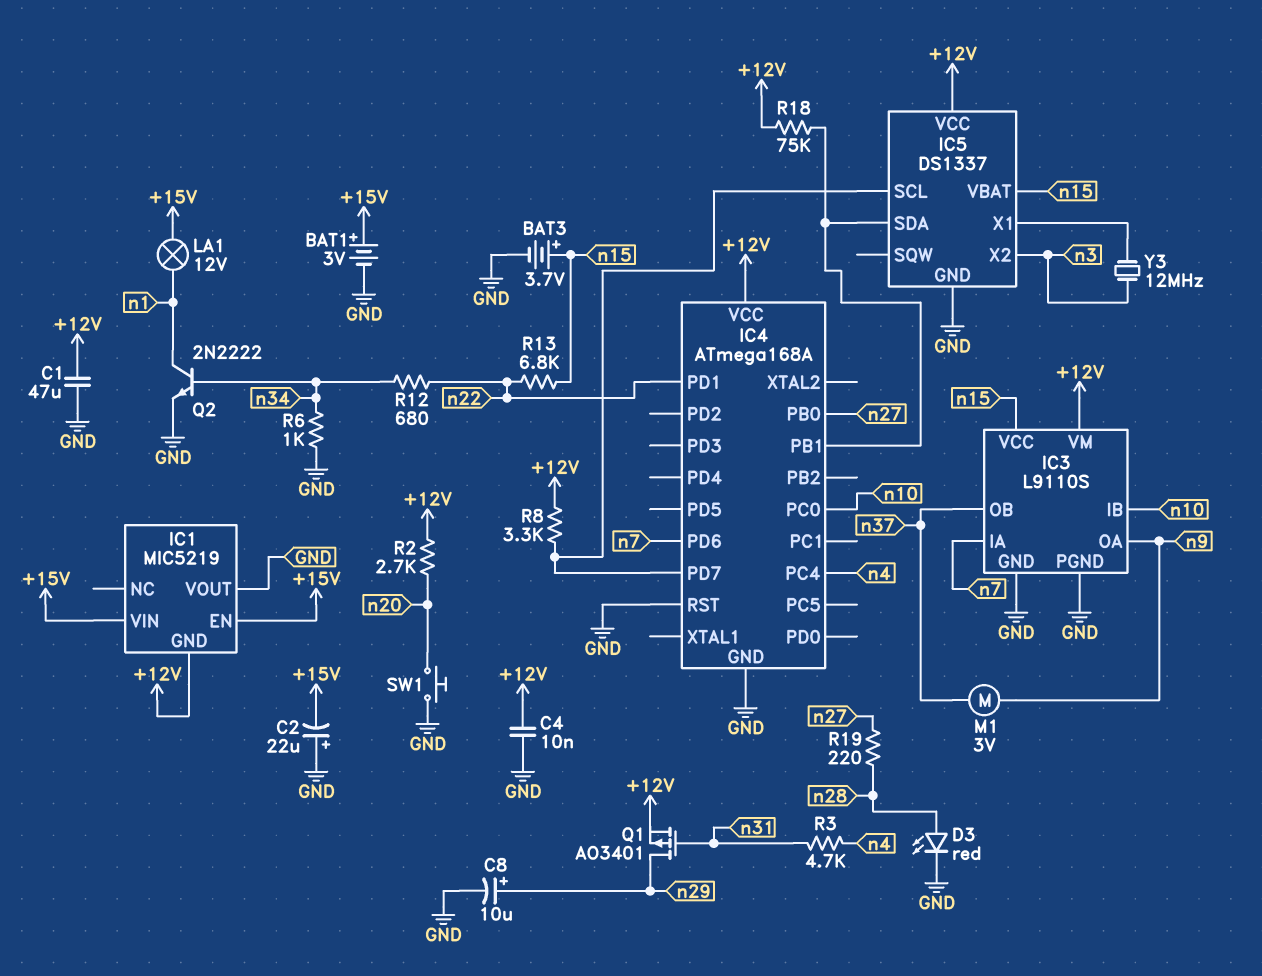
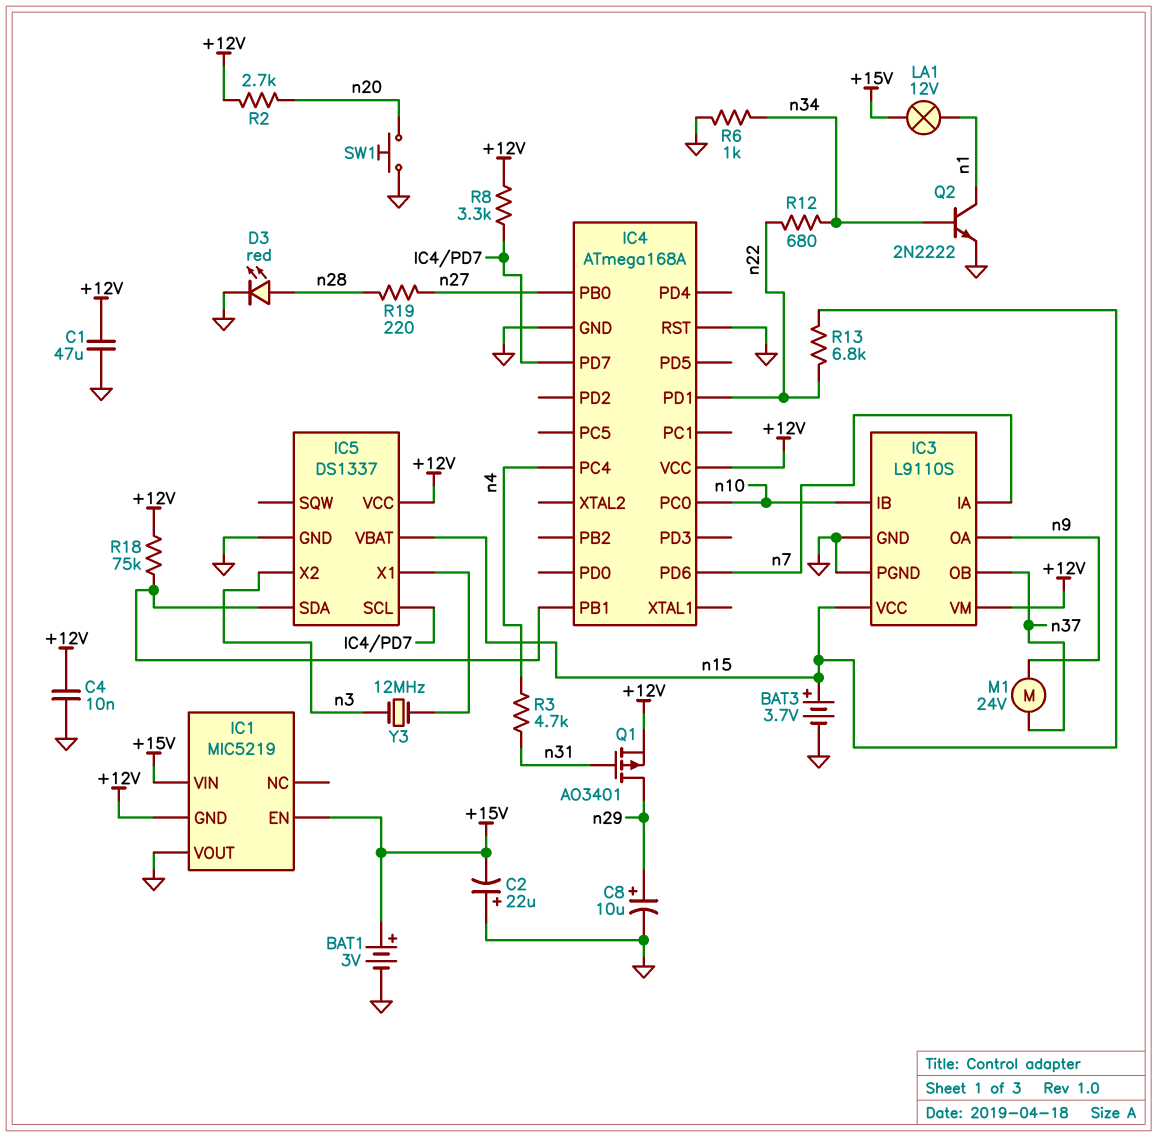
M1: motor 3V (n9, n37) -> motor 24V (n9, n37)

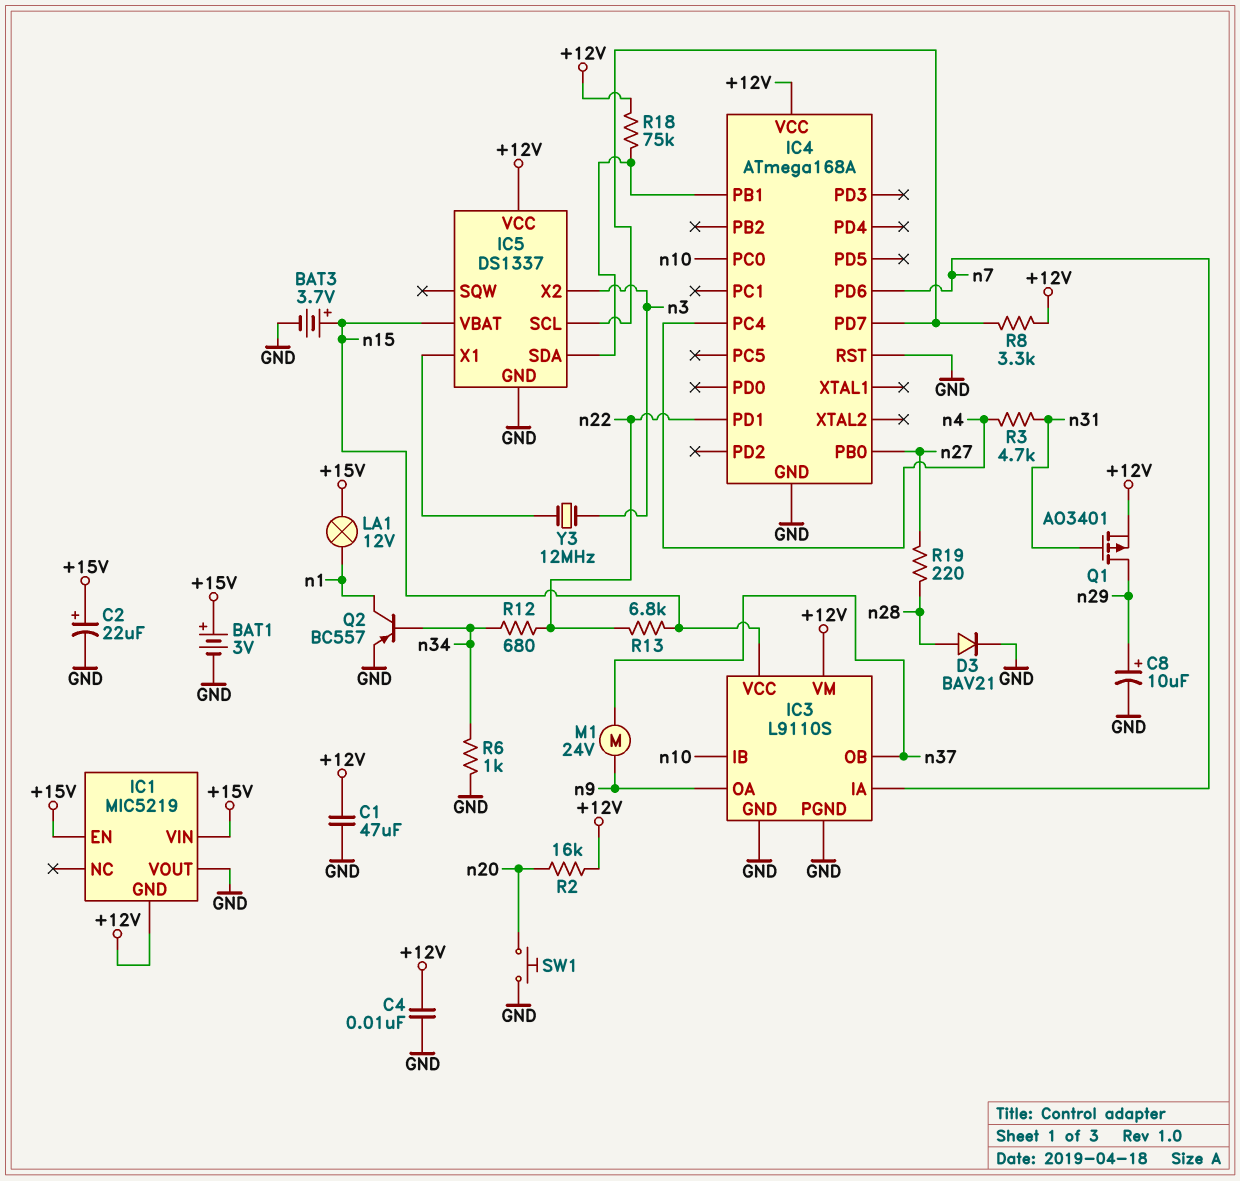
C2: 22uF (plus GND, minus +15V) -> 22uF (plus +15V, minus GND)
D3: LED red (A n28, K GND) -> diode BAV21 (A n28, K GND)
Q2: NPN 2N2222 (B n34, C n1, E GND) -> PNP BC557 (B n34, C n1, E GND)
R2: 2.7k (+12V, n20) -> 16k (+12V, n20)

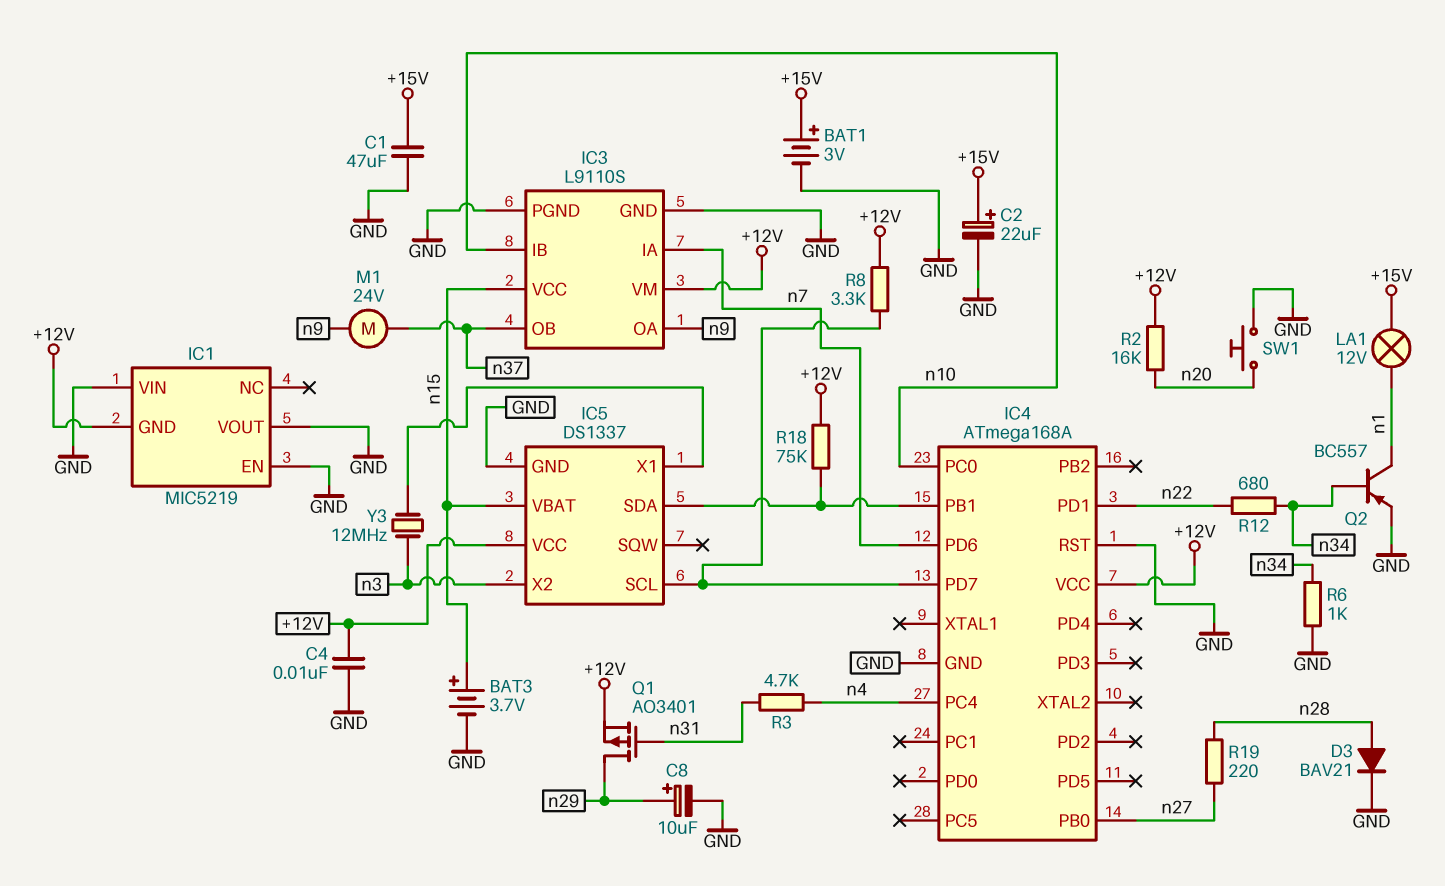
C1: 47uF (+12V, GND) -> 47uF (+15V, GND)
IC1 pin EN: +15V -> GND
IC1 pin VIN: +15V -> GND
R13: 6.8k (n15, n22) -> none

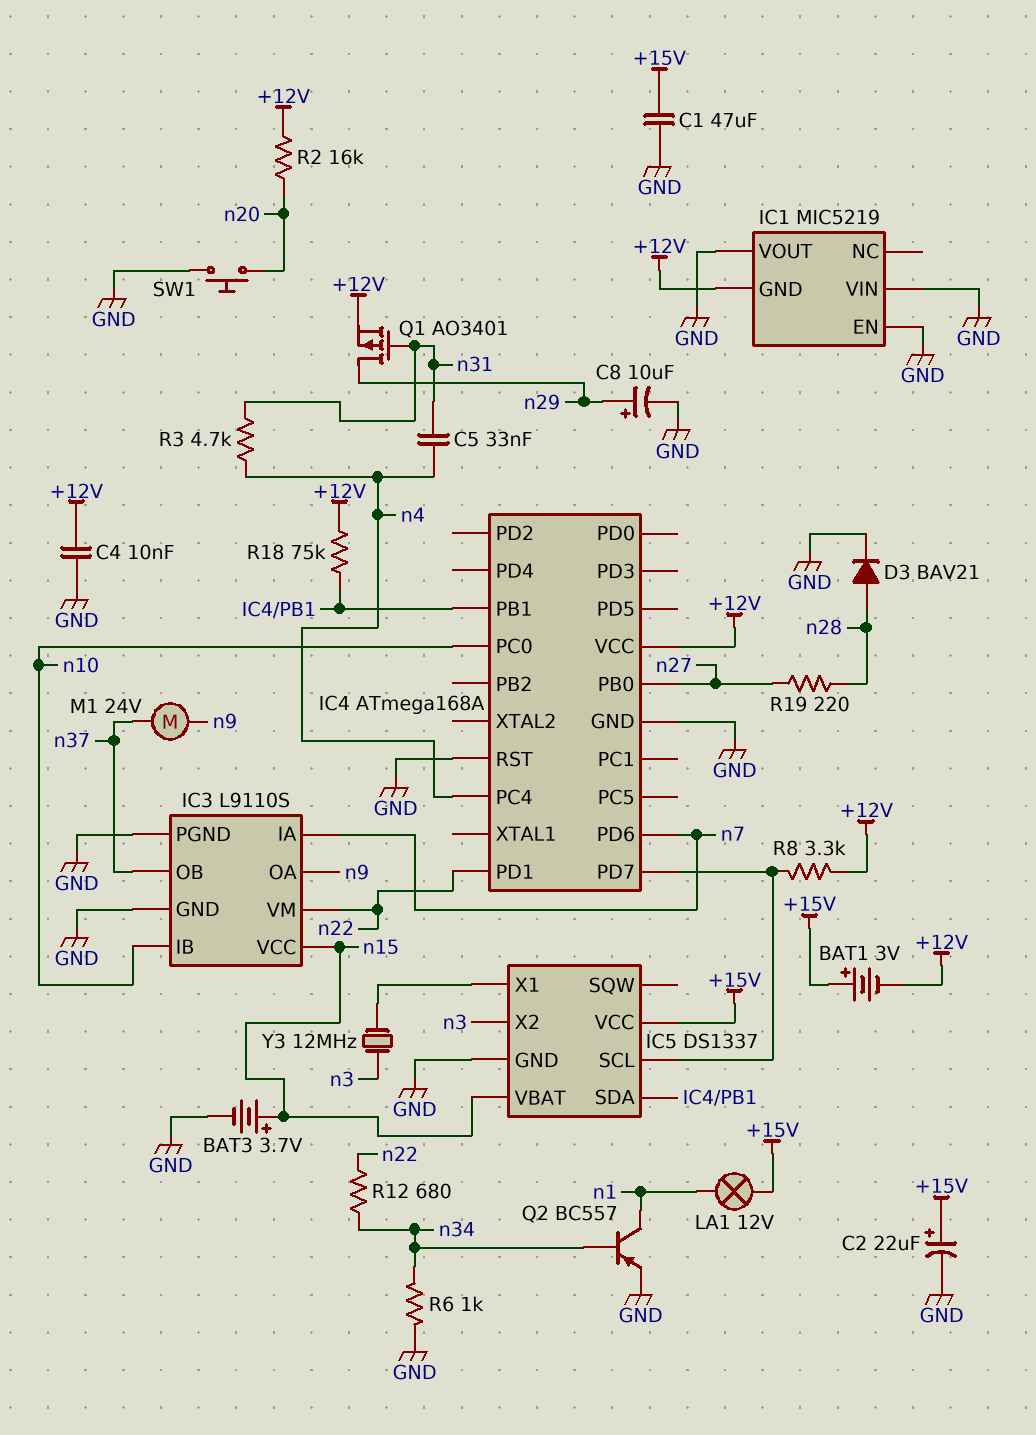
BAT1: 3V (plus +15V, minus GND) -> 3V (plus +15V, minus +12V)
C5: none -> 33nF (n4, n31)
IC3 pin VM: +12V -> n22
IC5 pin VCC: +12V -> +15V

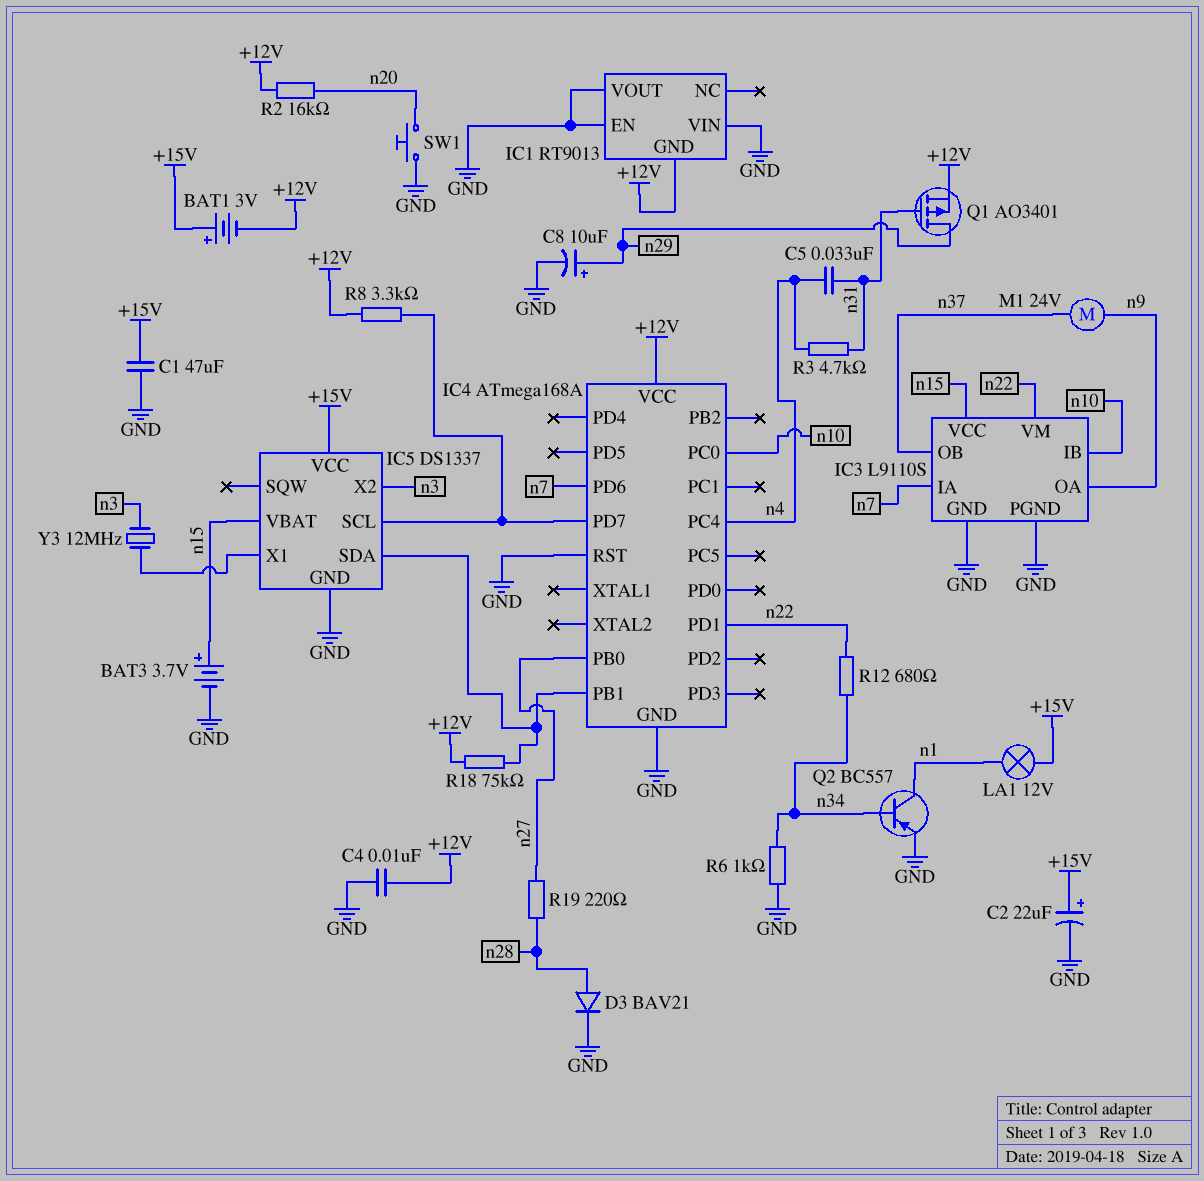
IC1: MIC5219 -> RT9013

